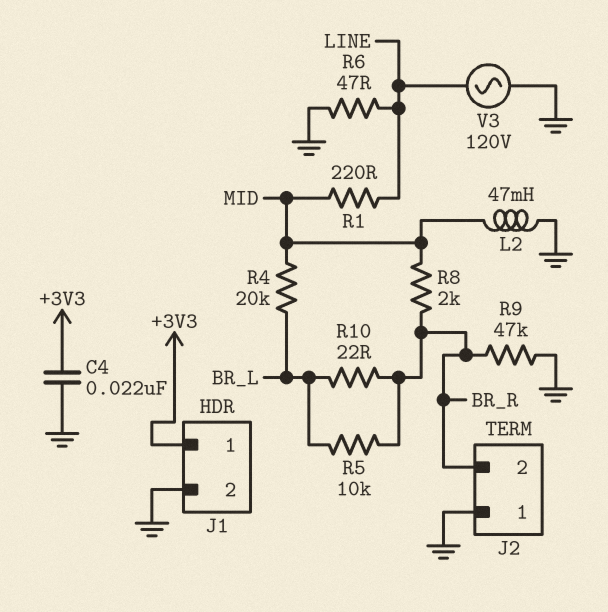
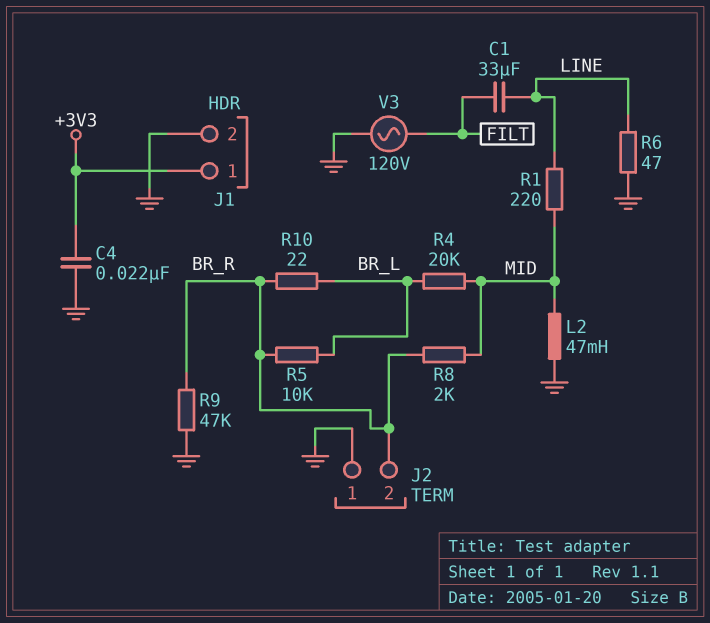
C1: none -> 33uF (FILT, LINE)
V3: AC 120V (GND, LINE) -> AC 120V (FILT, GND)

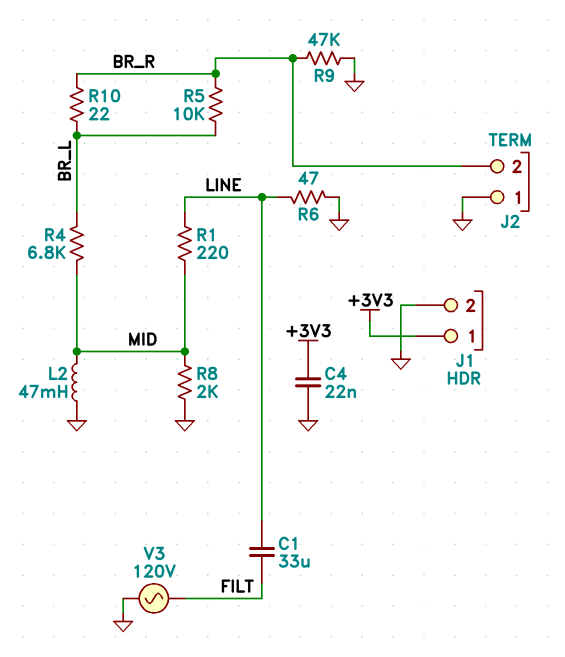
R4: 20k (BR_L, MID) -> 6.8k (BR_L, MID)
R8: 2k (BR_R, MID) -> 2k (GND, MID)

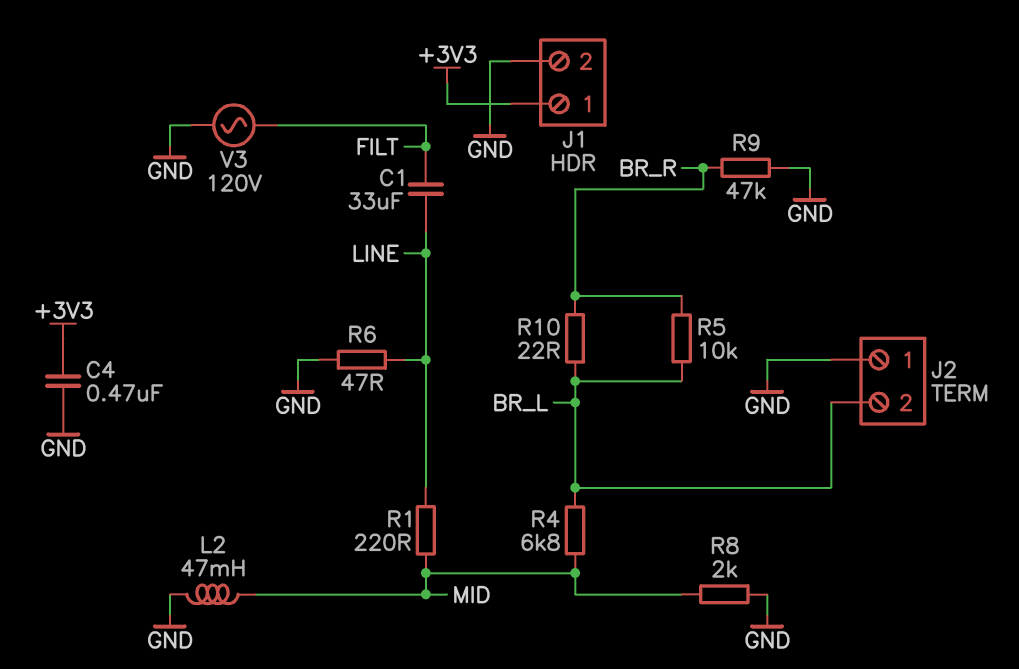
C4: 22nF (+3V3, GND) -> 470nF (+3V3, GND)
J2 pin 2: BR_R -> BR_L

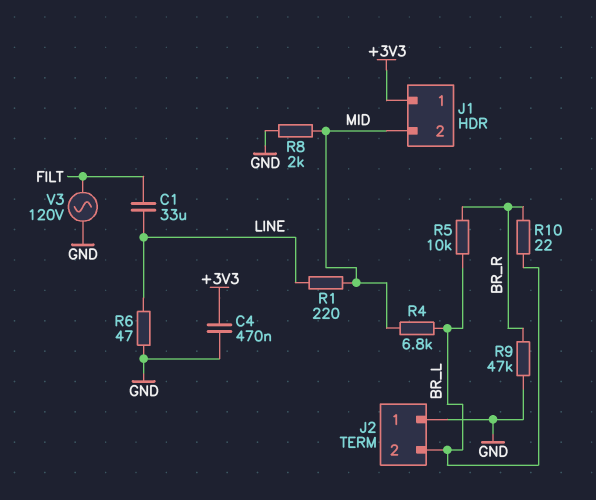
J1 pin 2: GND -> MID
L2: 47mH (GND, MID) -> none

